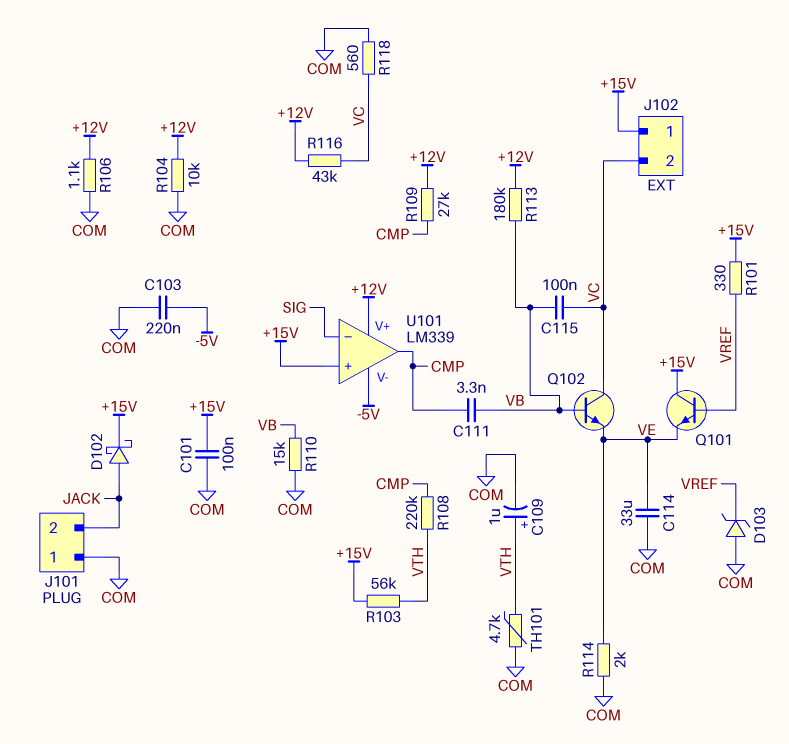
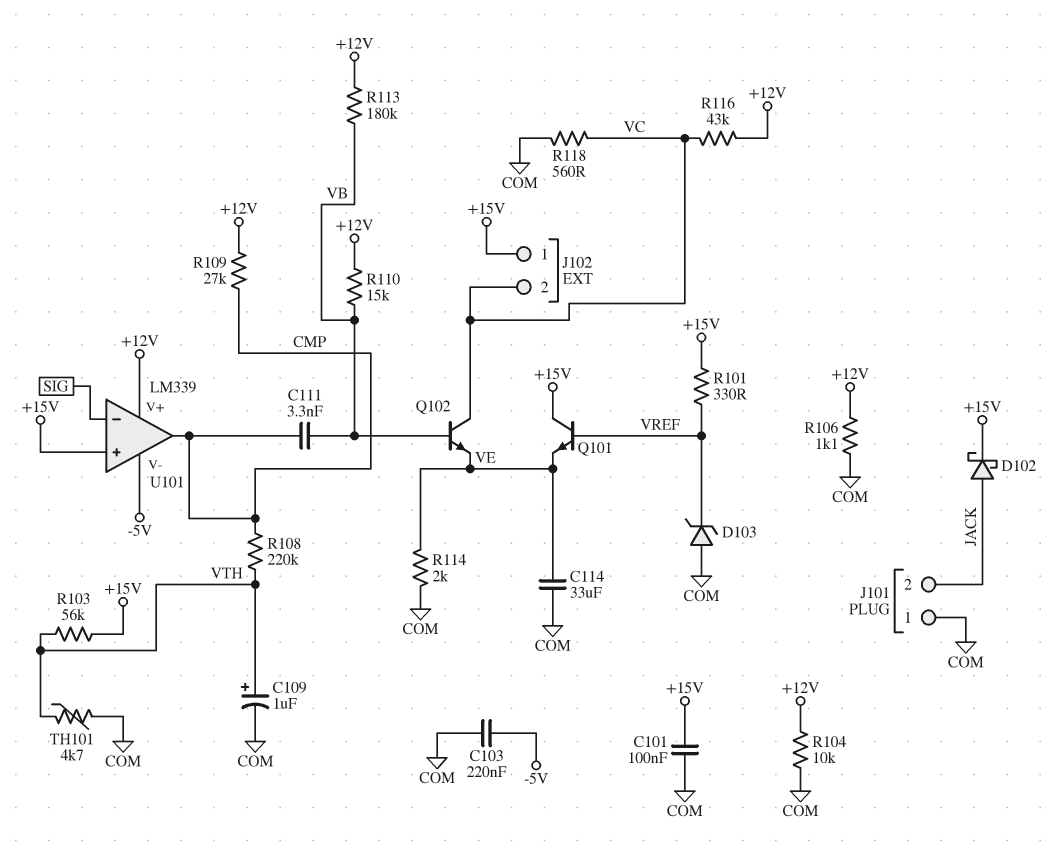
C115: 100nF (VB, VC) -> none
R110: 15k (COM, VB) -> 15k (+12V, VB)

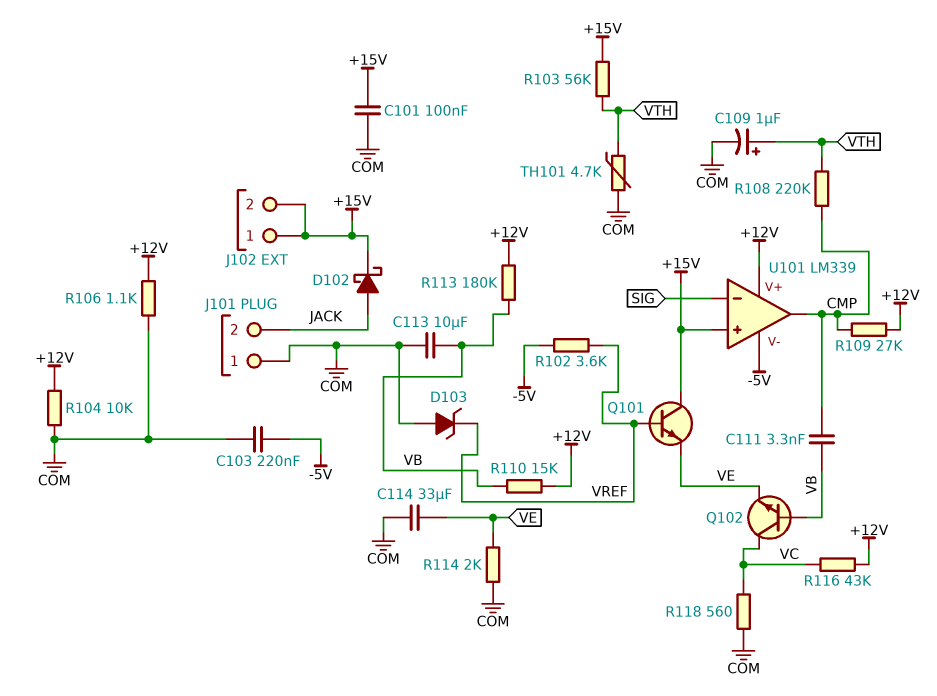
C113: none -> 10uF (COM, VB)
J102 pin 2: VC -> +15V
R101: 330 (+15V, VREF) -> none
R102: none -> 3.6k (-5V, VREF)

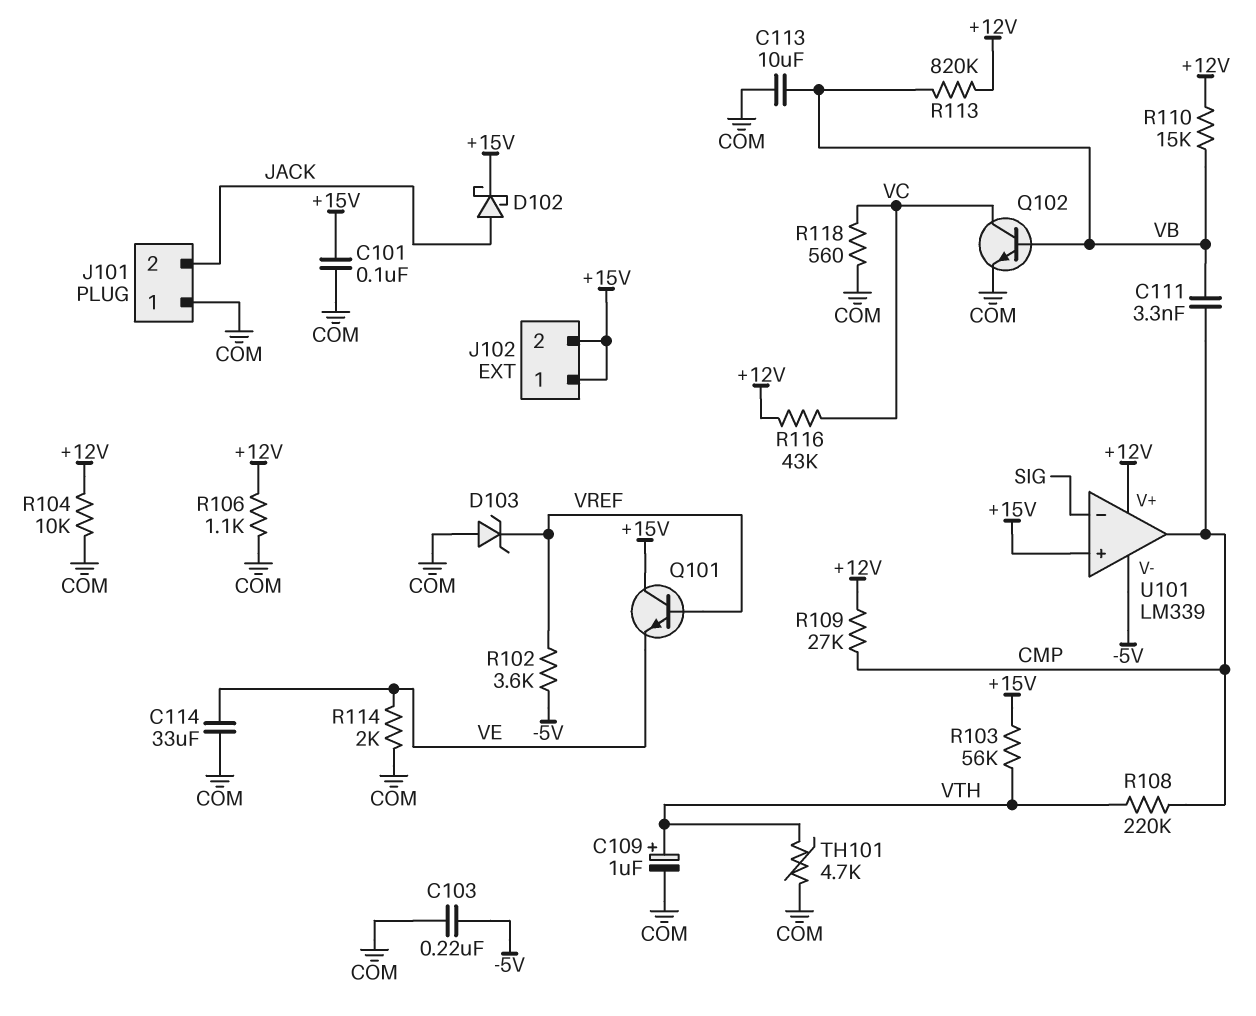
Q102: NPN (B VB, C VC, E VE) -> NPN (B VB, C VC, E COM)
R113: 180k (+12V, VB) -> 820k (+12V, VB)

